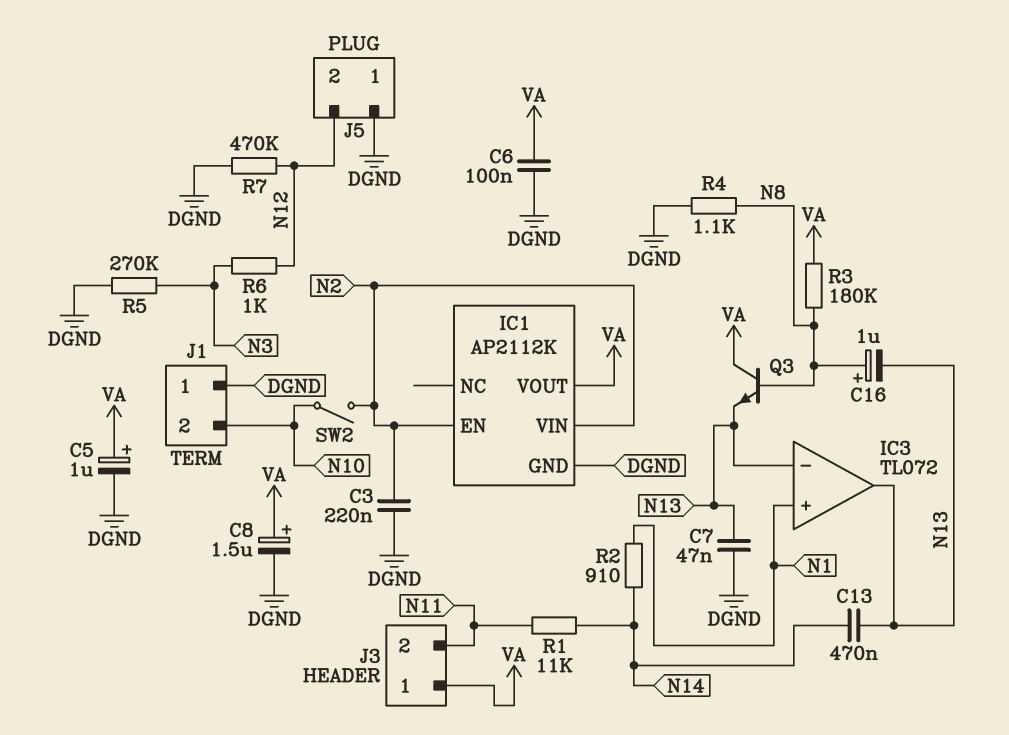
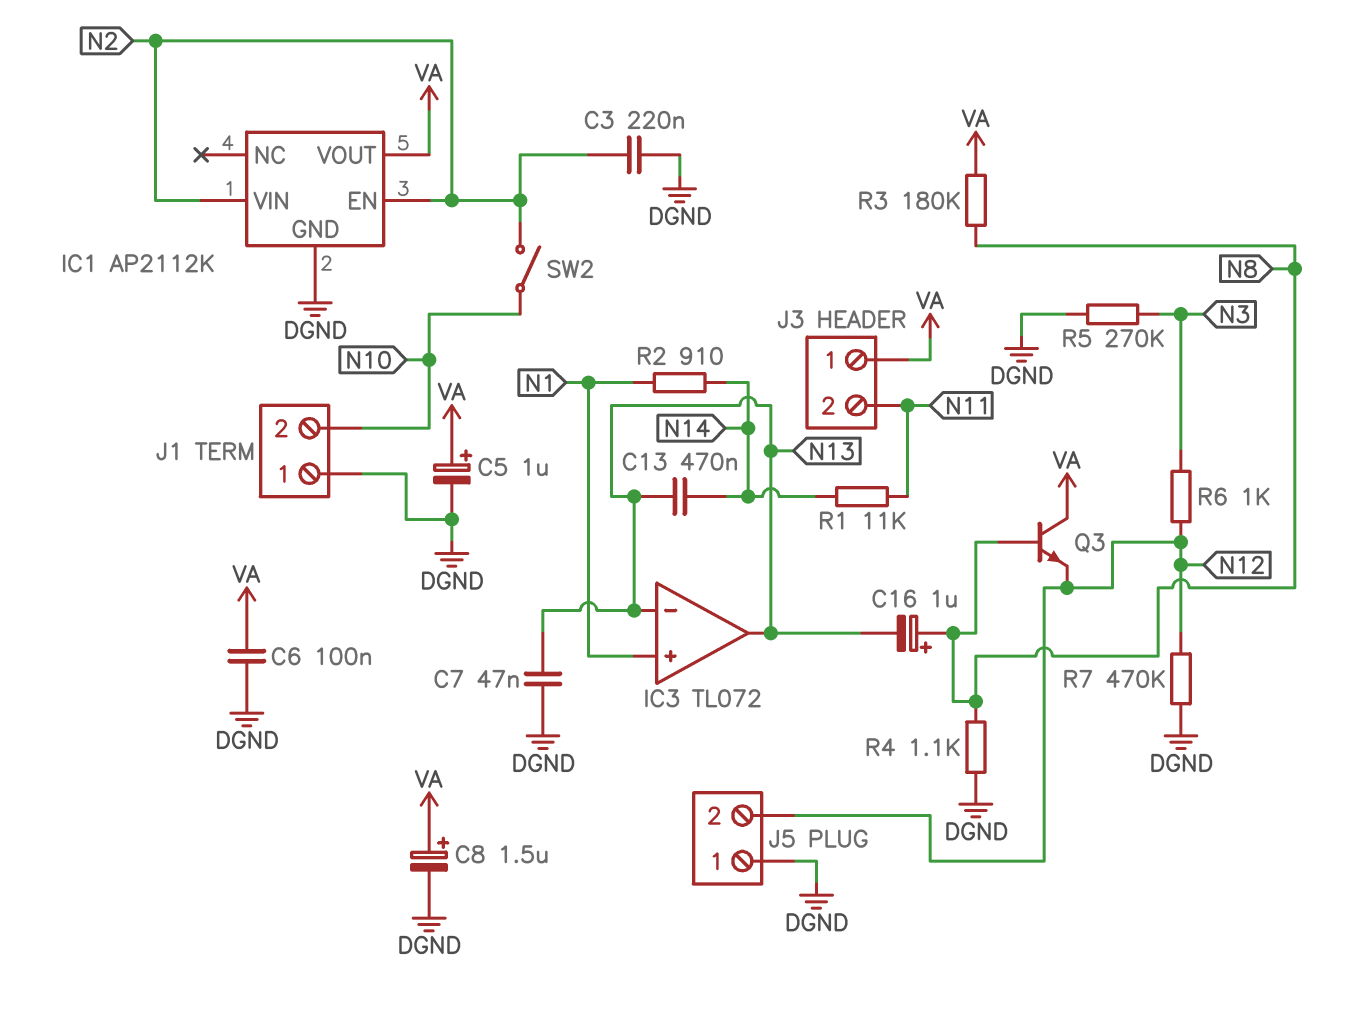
Q3: NPN (B N8, C VA, E N13) -> NPN (B N8, C VA, E N12)

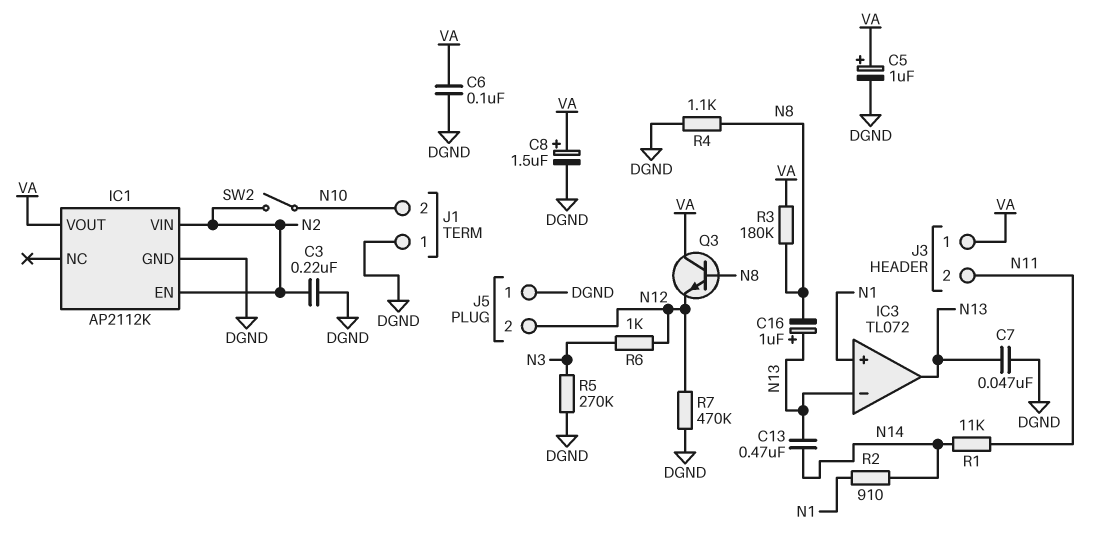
C16: 1uF (plus N8, minus N13) -> 1uF (plus N13, minus N8)

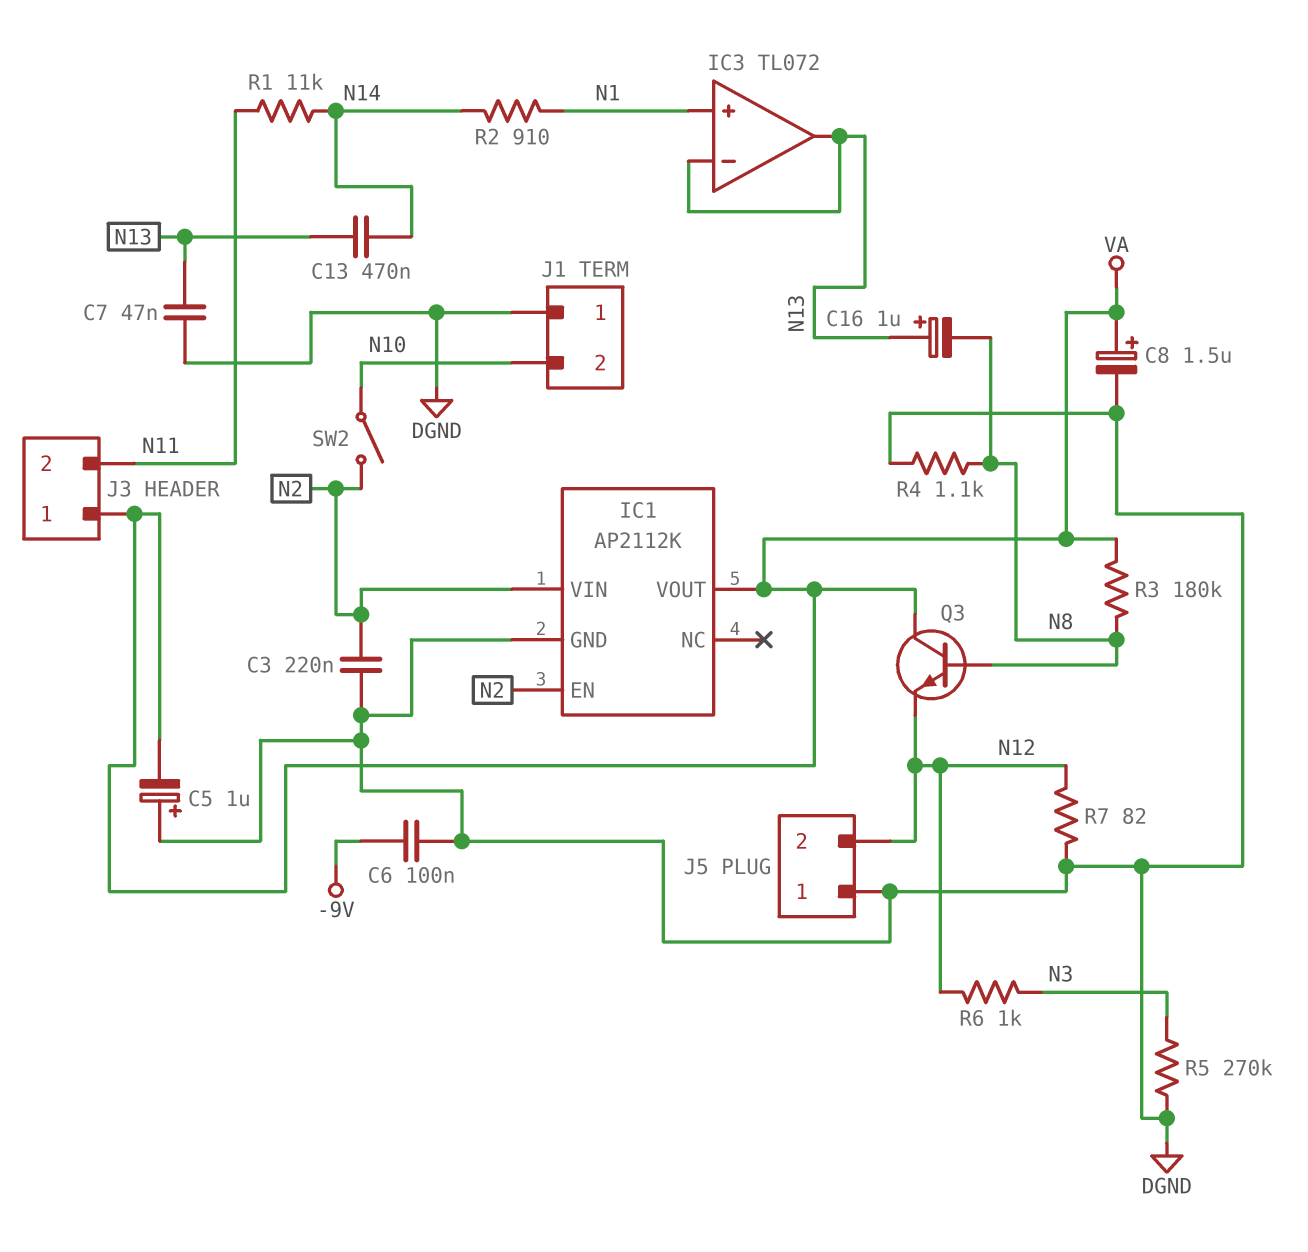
C5: 1uF (plus VA, minus DGND) -> 1uF (plus DGND, minus VA)
C6: 100nF (DGND, VA) -> 100nF (-9V, DGND)
R7: 470k (DGND, N12) -> 82 (DGND, N12)

